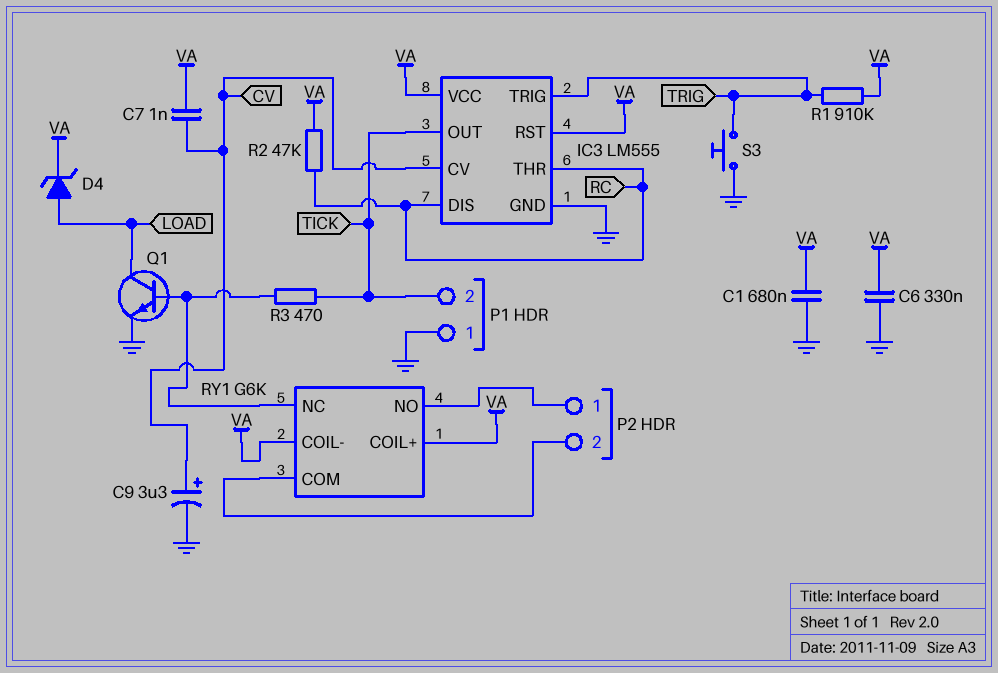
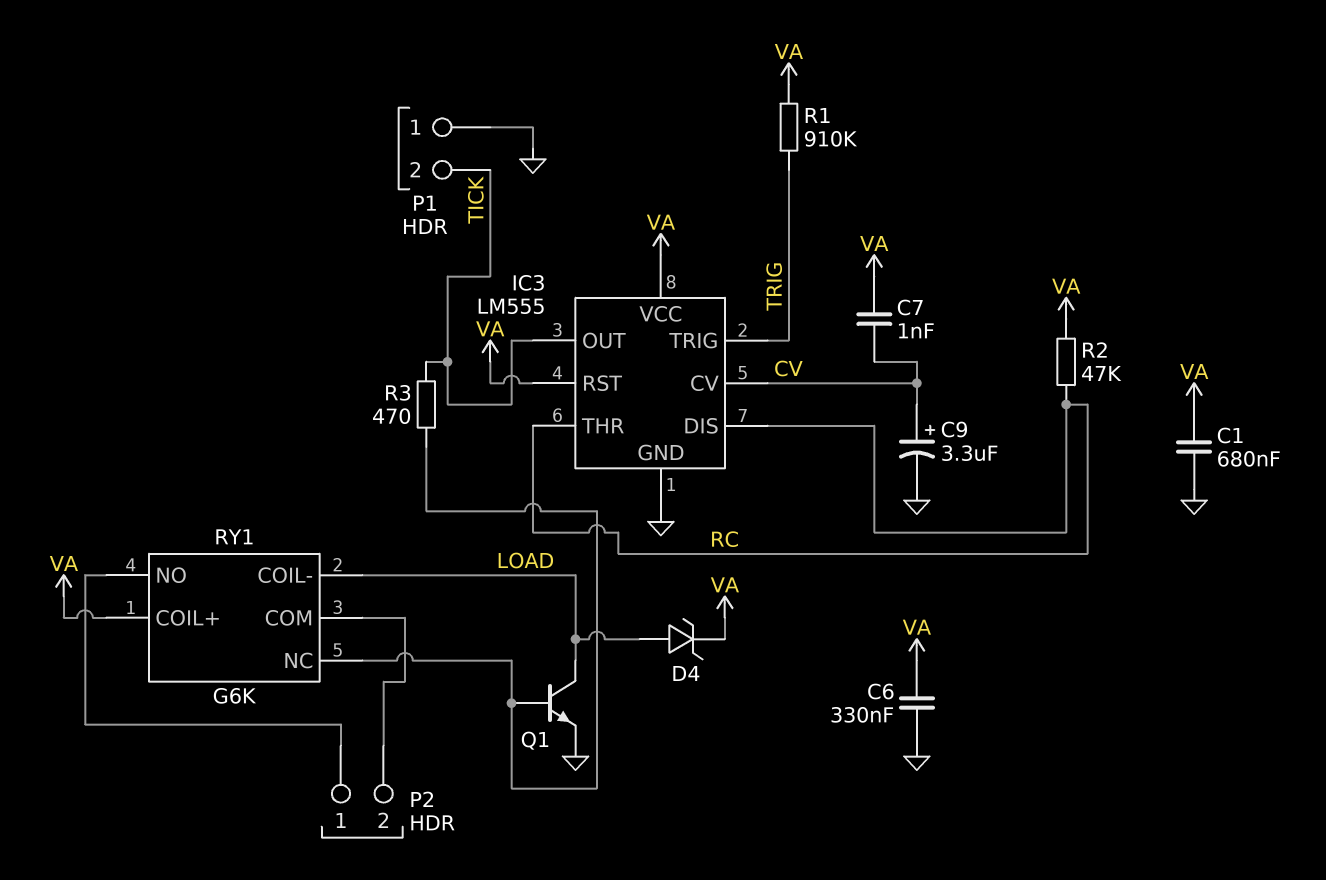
RY1 pin COIL-: VA -> LOAD
S3: button (GND, TRIG) -> none

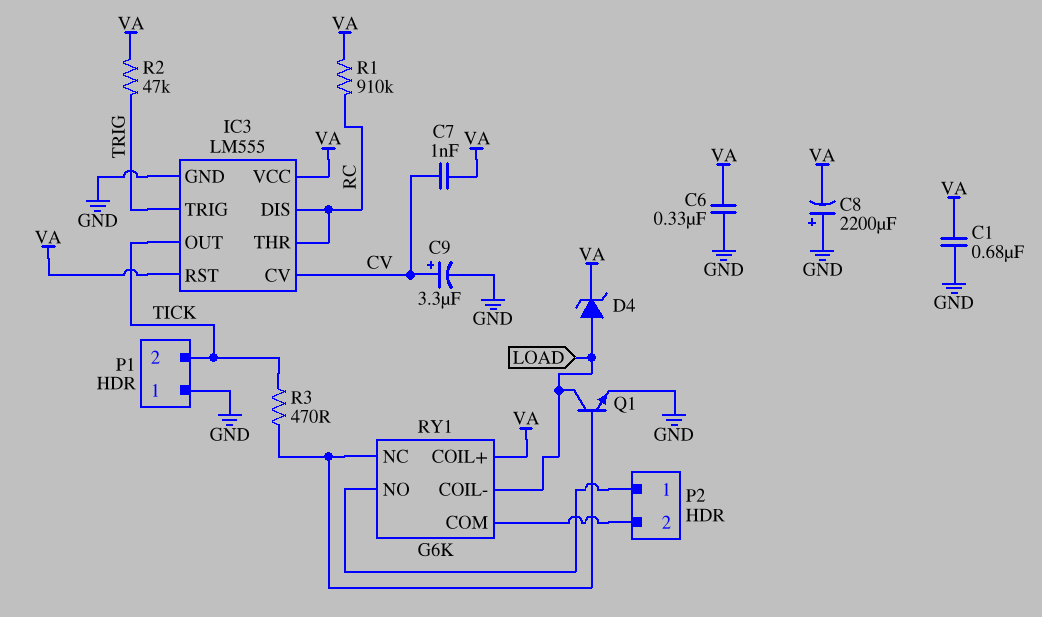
C8: none -> 2200uF (plus GND, minus VA)
R1: 910k (TRIG, VA) -> 910k (RC, VA)
R2: 47k (RC, VA) -> 47k (TRIG, VA)

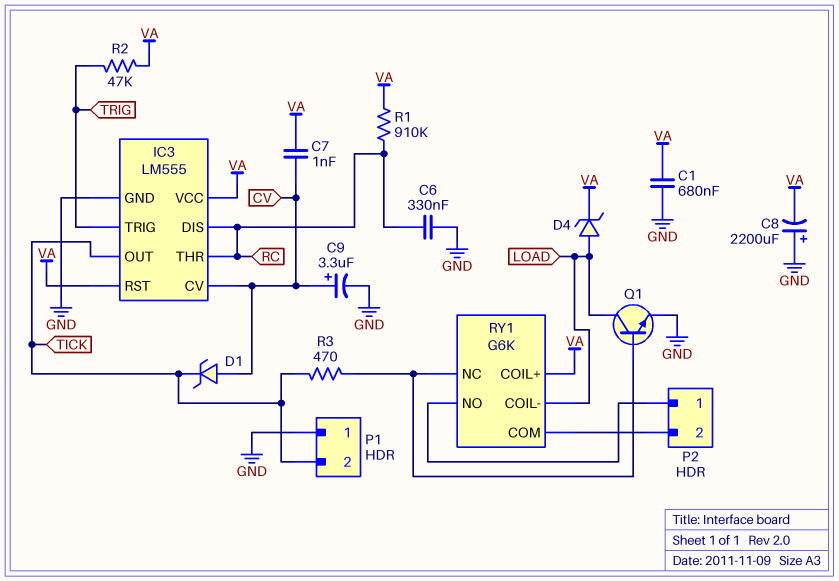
C6: 330nF (GND, VA) -> 330nF (GND, RC)
D1: none -> zener (A CV, K TICK)

